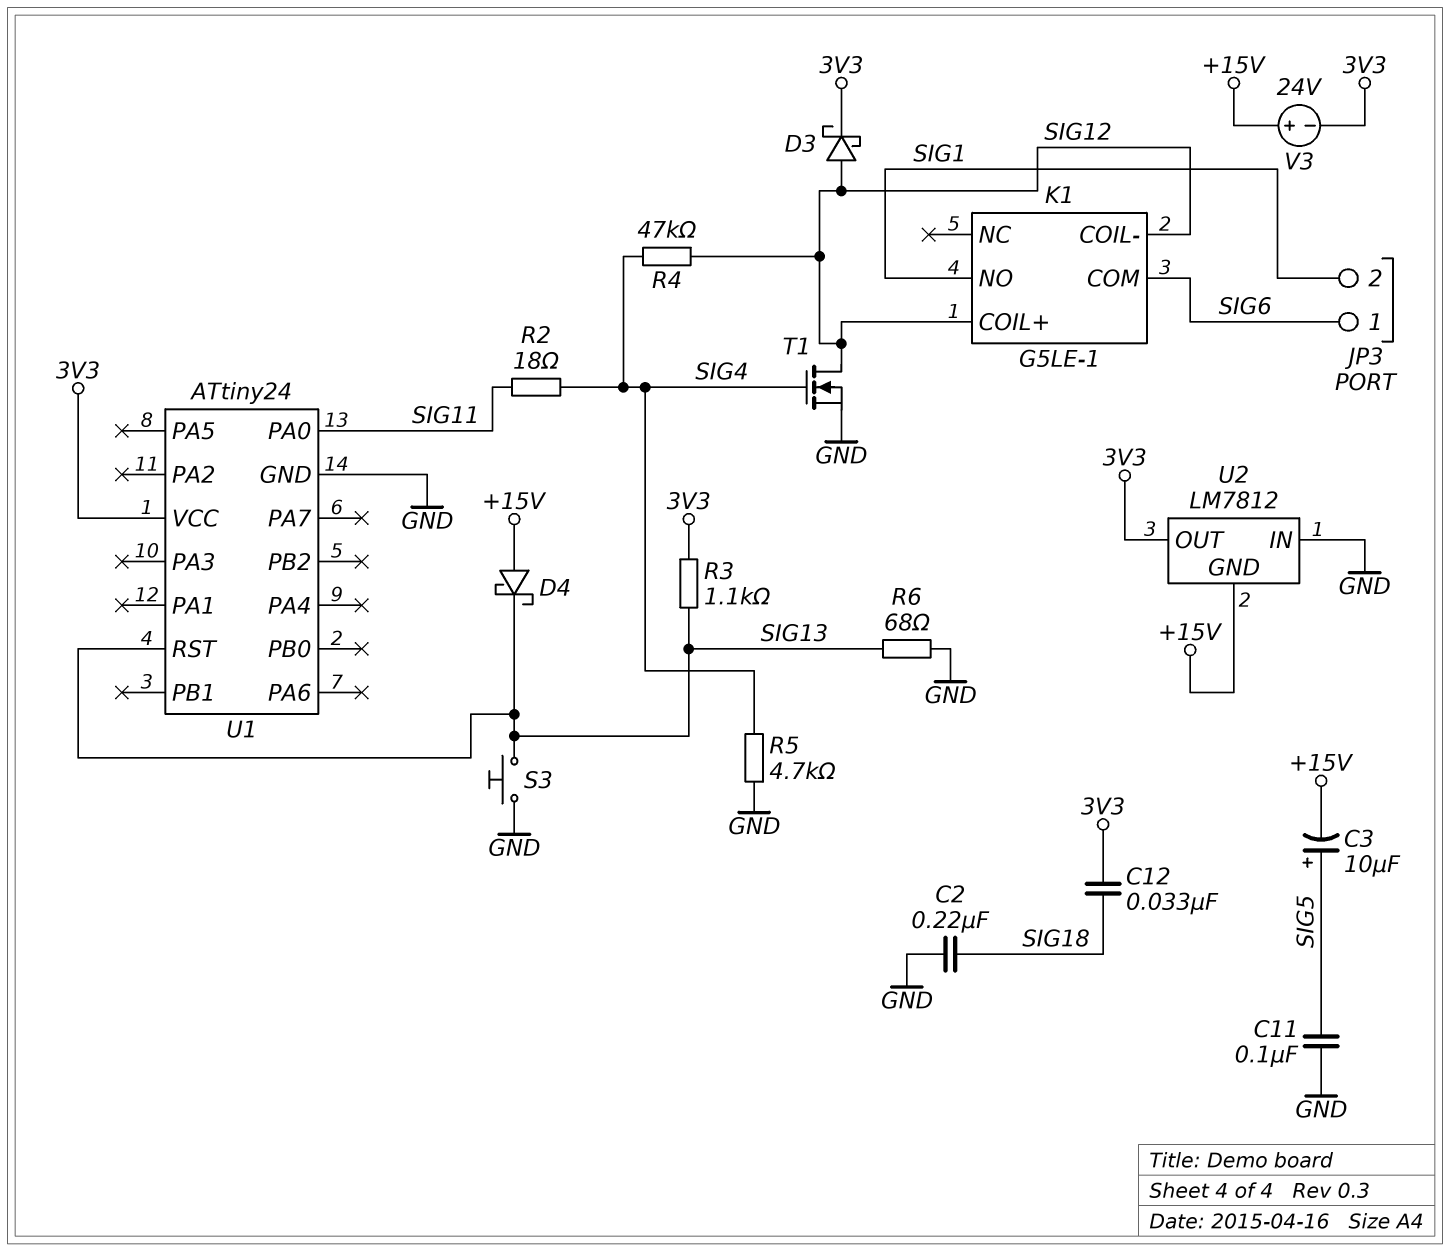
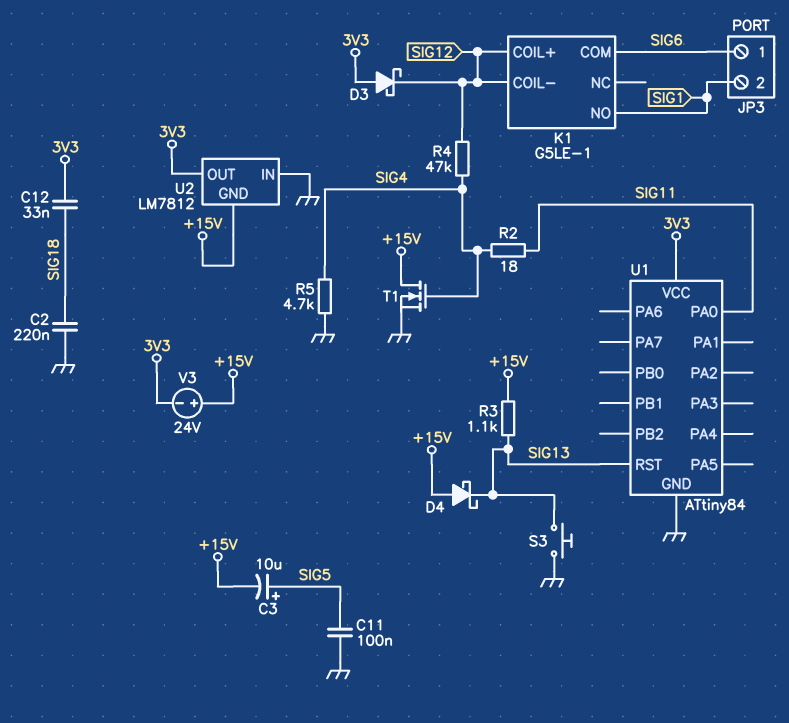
D3: schottky (A SIG12, K 3V3) -> schottky (A 3V3, K SIG12)
R3: 1.1k (3V3, SIG13) -> 1.1k (+15V, SIG13)
R6: 68 (GND, SIG13) -> none
T1: NMOS (G SIG4, D SIG12, S GND) -> NMOS (G SIG4, D +15V, S GND)
U1: ATtiny24 -> ATtiny84

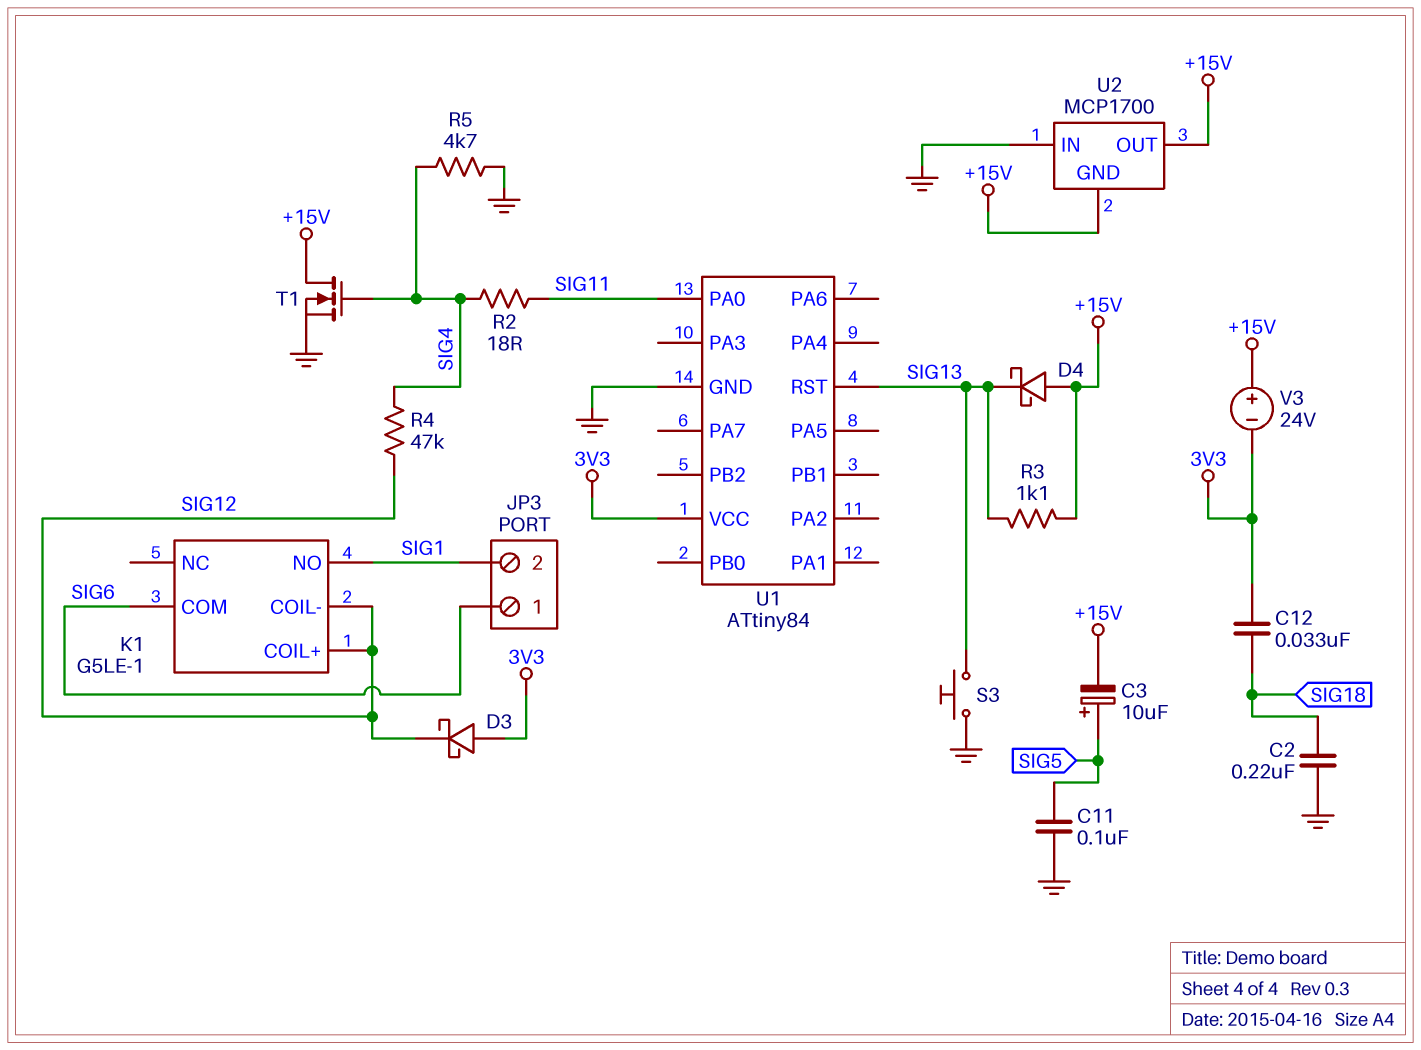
U2: LM7812 -> MCP1700
U2 pin OUT: 3V3 -> +15V

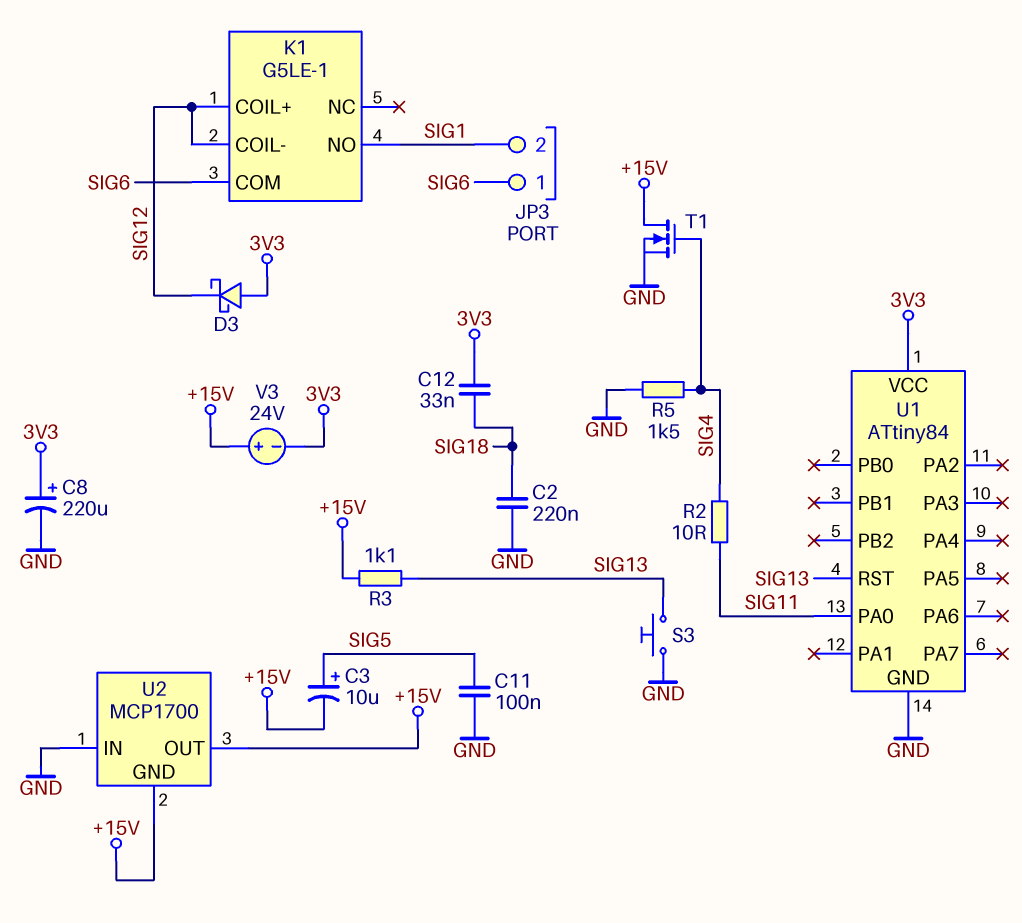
C8: none -> 220uF (plus 3V3, minus GND)
D4: schottky (A +15V, K SIG13) -> none
R2: 18 (SIG4, SIG11) -> 10 (SIG4, SIG11)
R4: 47k (SIG4, SIG12) -> none
R5: 4.7k (GND, SIG4) -> 1.5k (GND, SIG4)

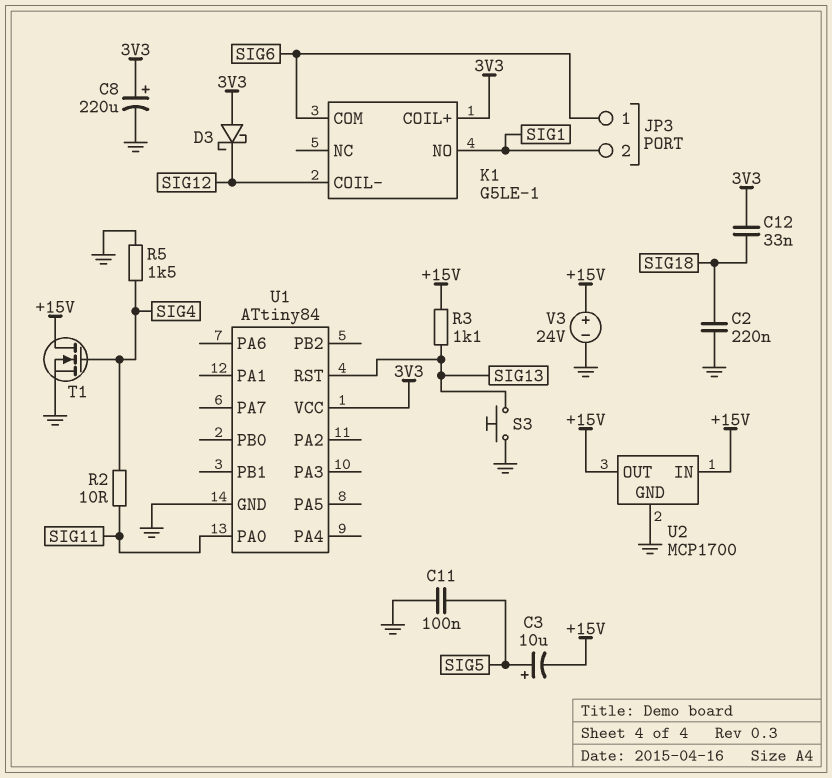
K1 pin COIL+: SIG12 -> 3V3
U2 pin GND: +15V -> GND
U2 pin IN: GND -> +15V
V3: 24V (plus +15V, minus 3V3) -> 24V (plus +15V, minus GND)

